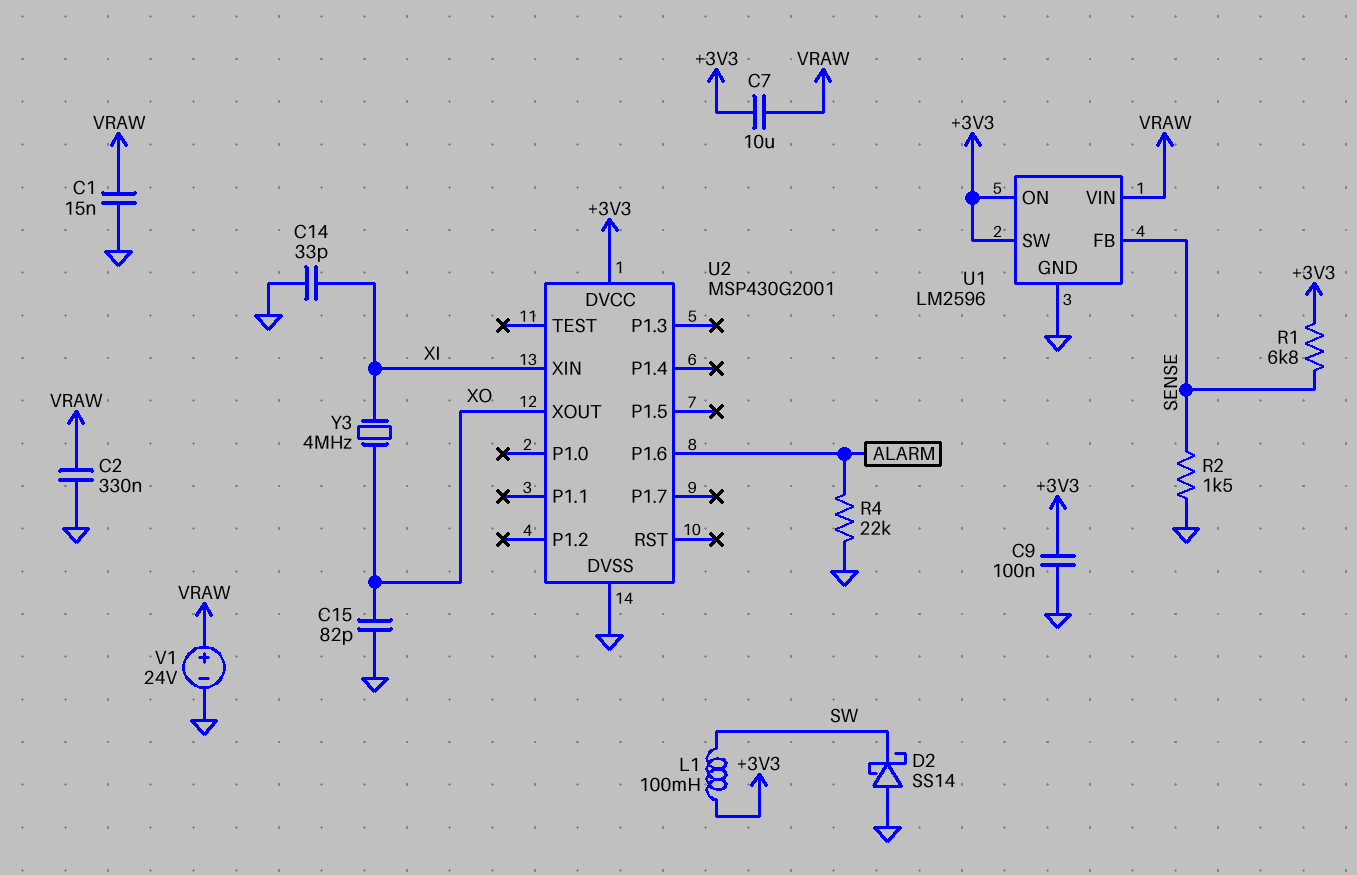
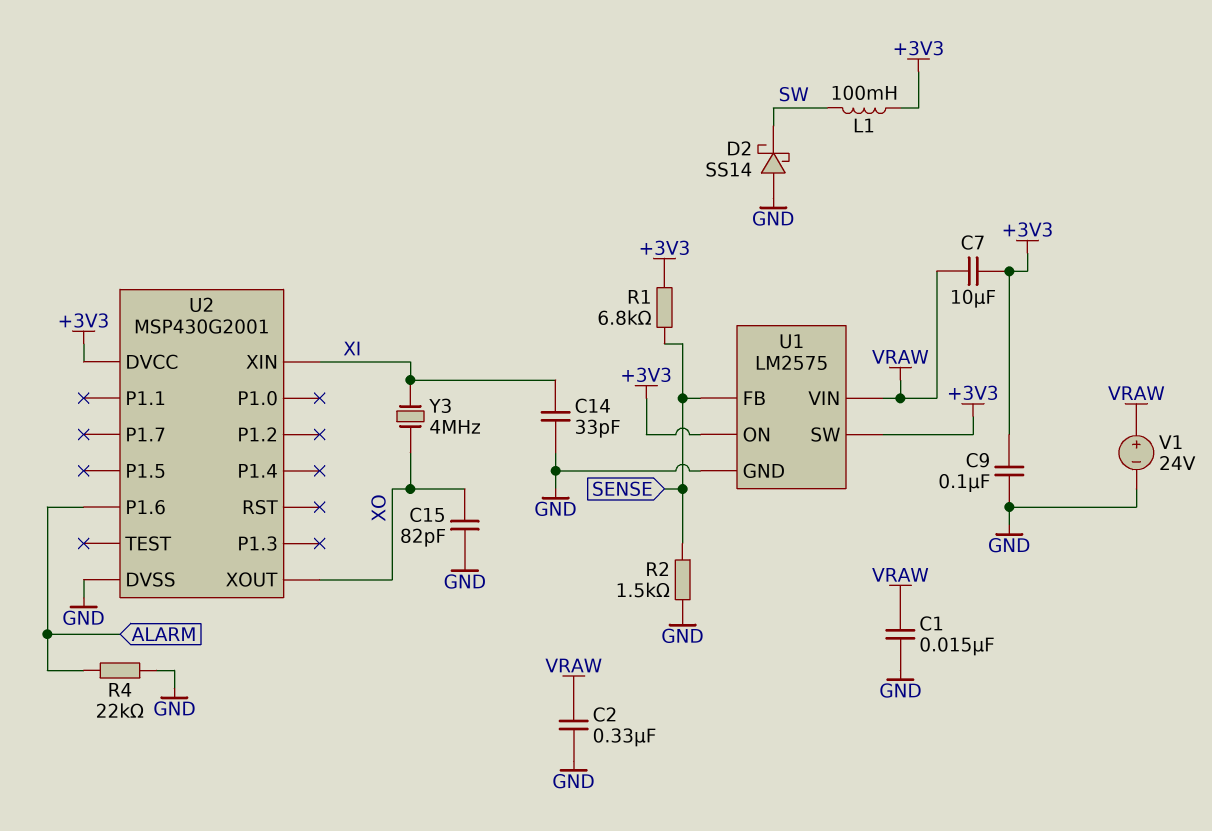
U1: LM2596 -> LM2575

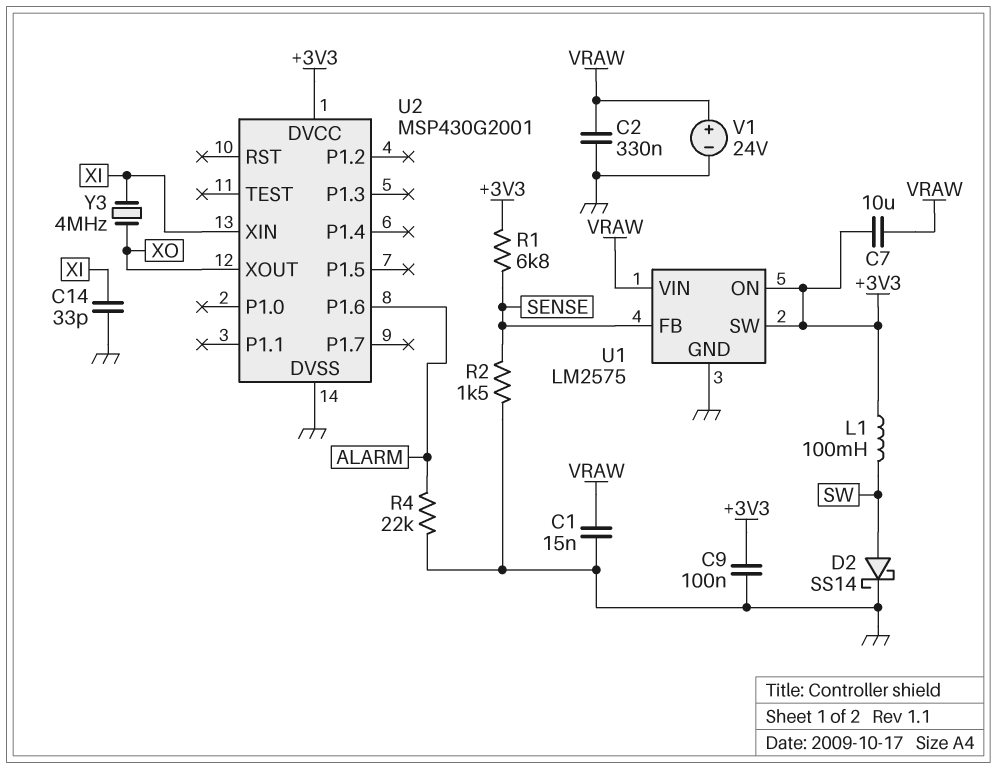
C15: 82pF (GND, XO) -> none
D2: schottky SS14 (A GND, K SW) -> schottky SS14 (A SW, K GND)

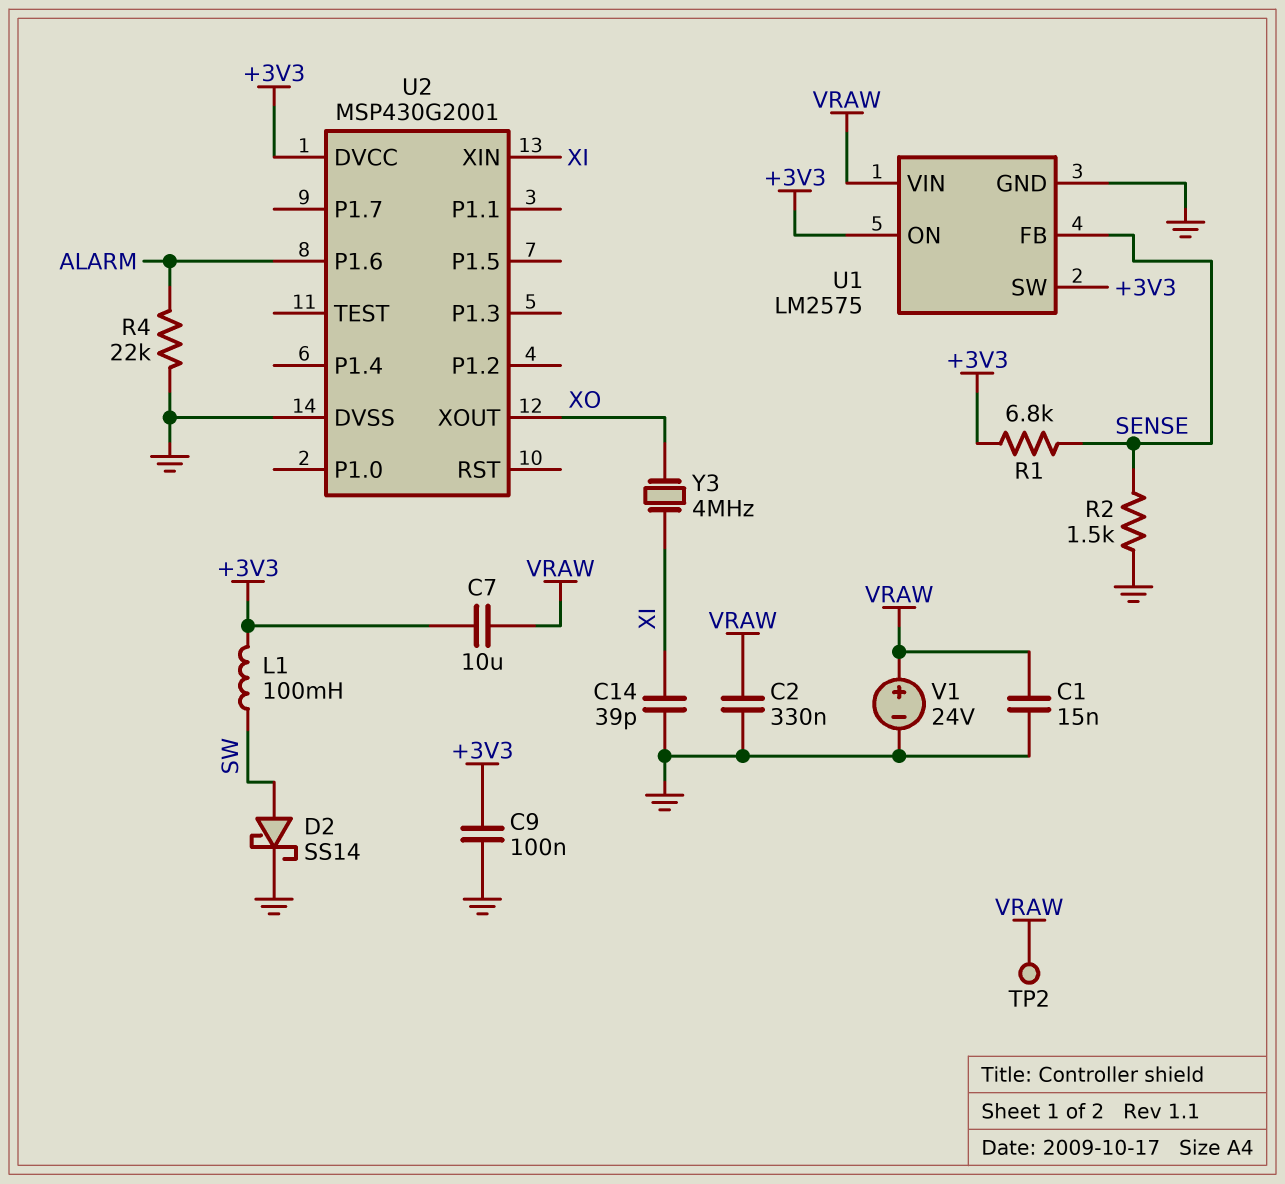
C14: 33pF (GND, XI) -> 39pF (GND, XI)
TP2: none -> test point (VRAW)

